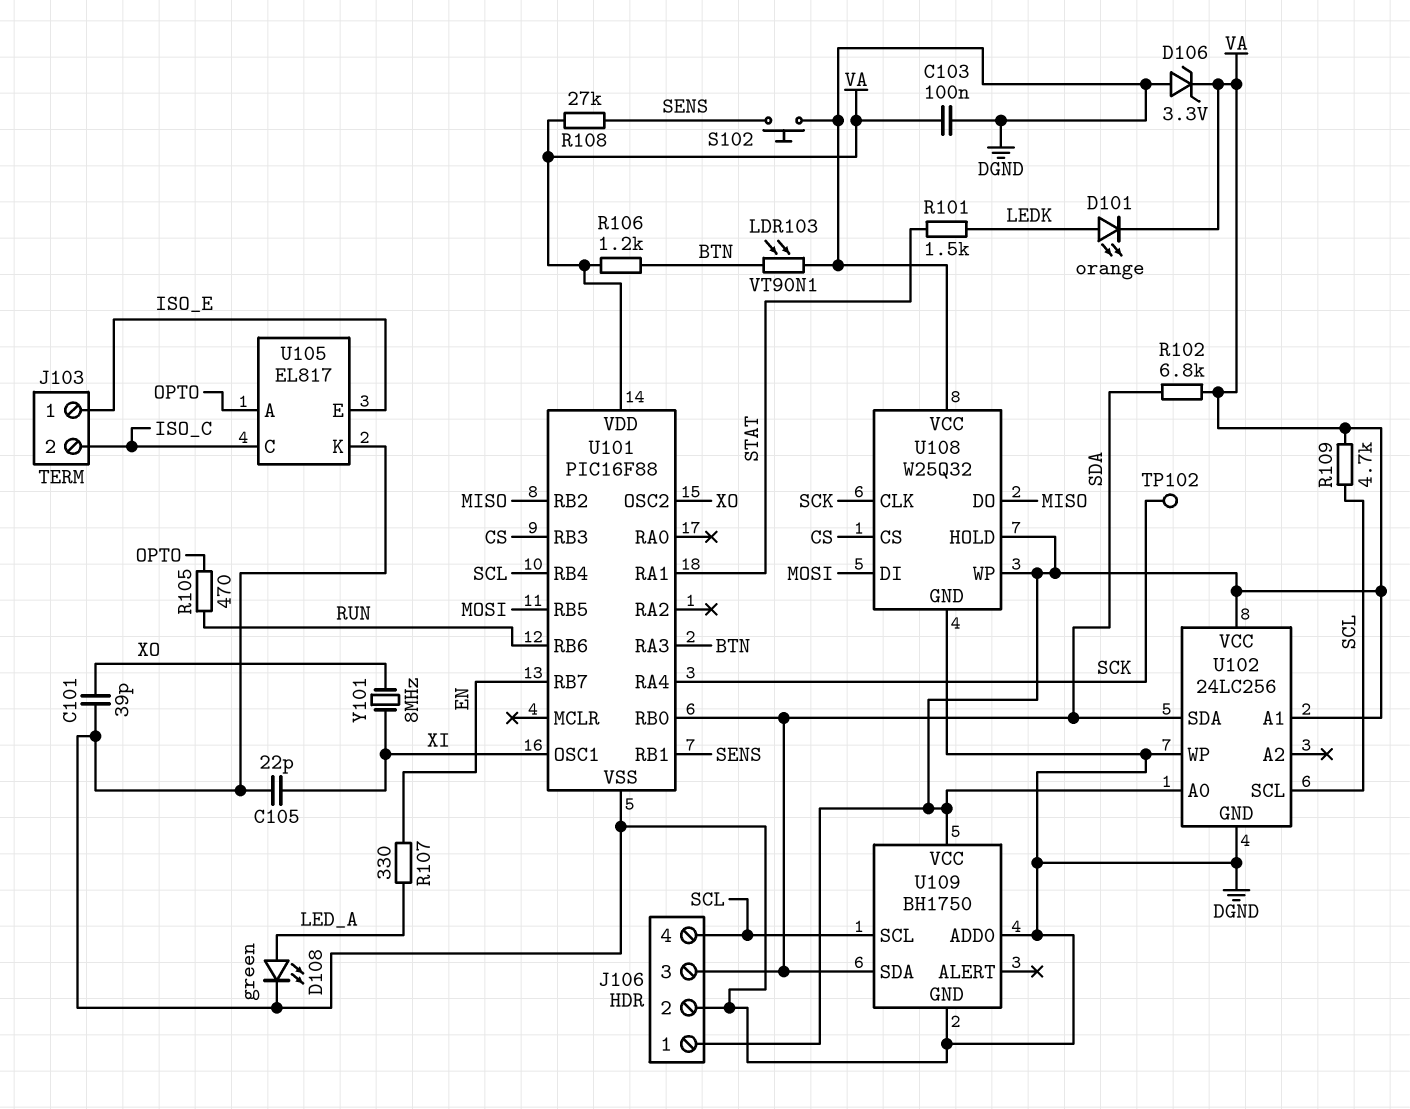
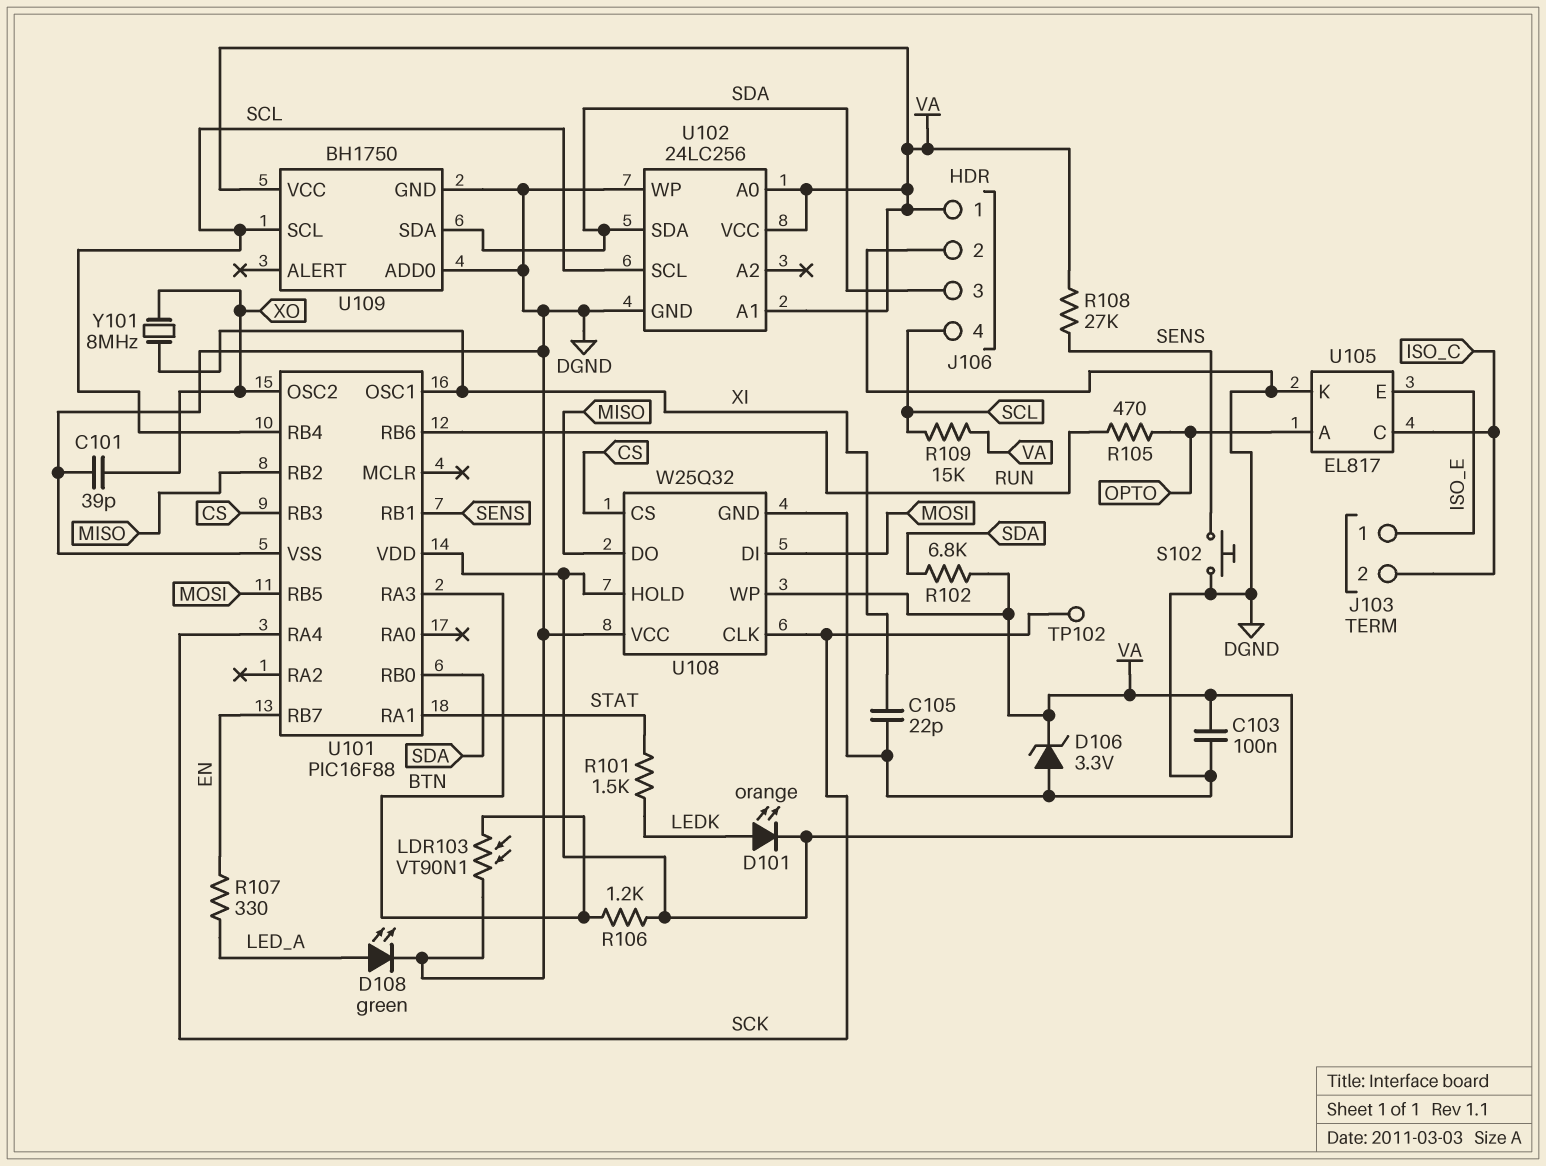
R109: 4.7k (SCL, VA) -> 15k (SCL, VA)

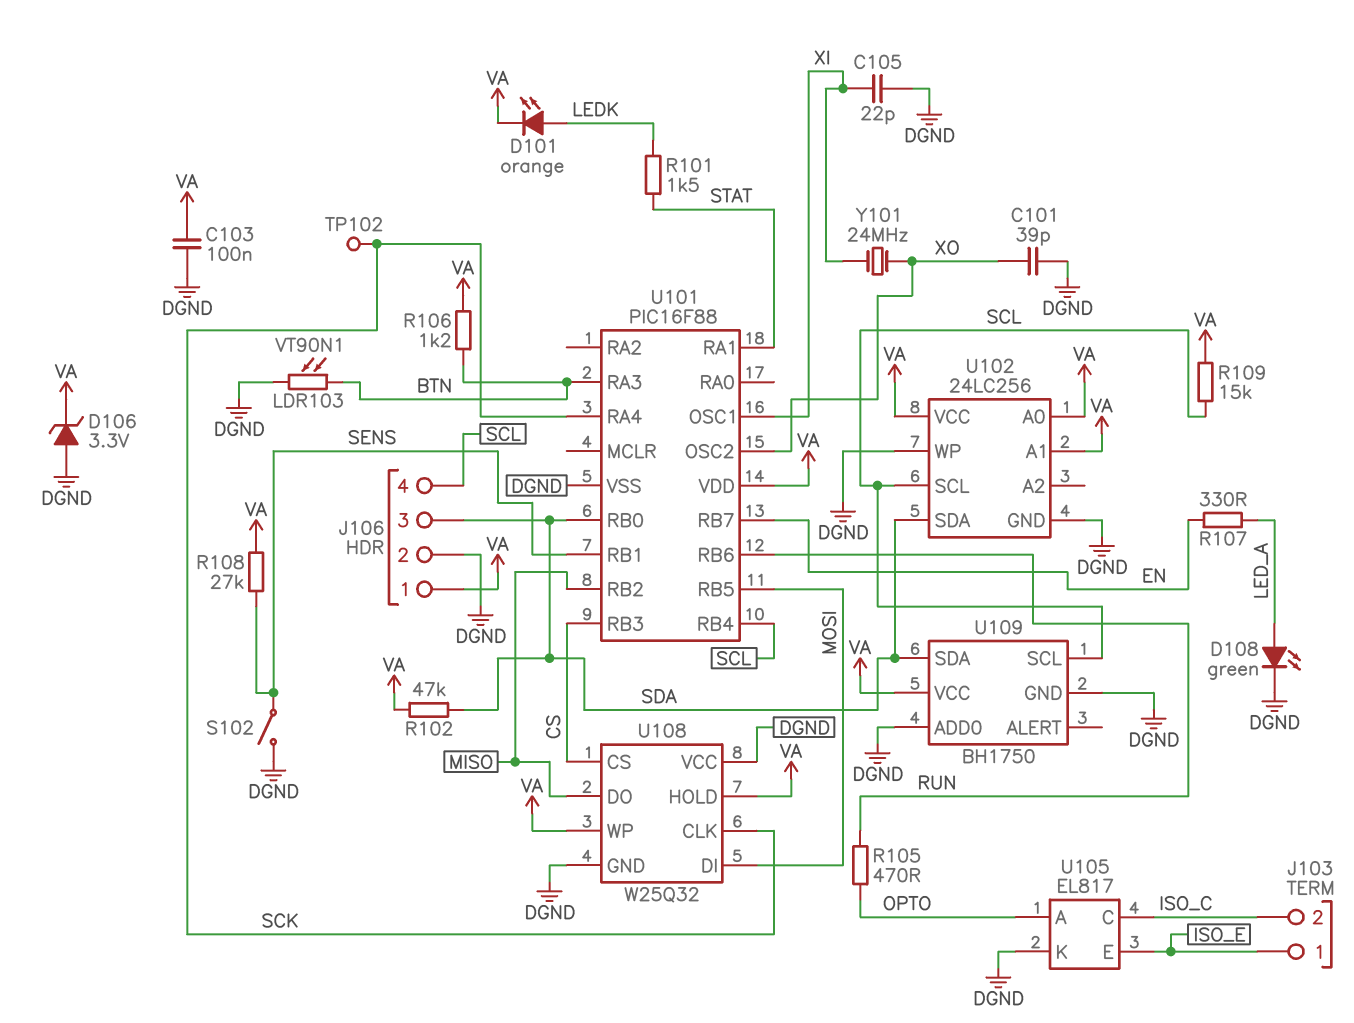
R102: 6.8k (SDA, VA) -> 47k (SDA, VA)
S102: button (DGND, SENS) -> switch (DGND, SENS)
Y101: 8MHz (XI, XO) -> 24MHz (XI, XO)

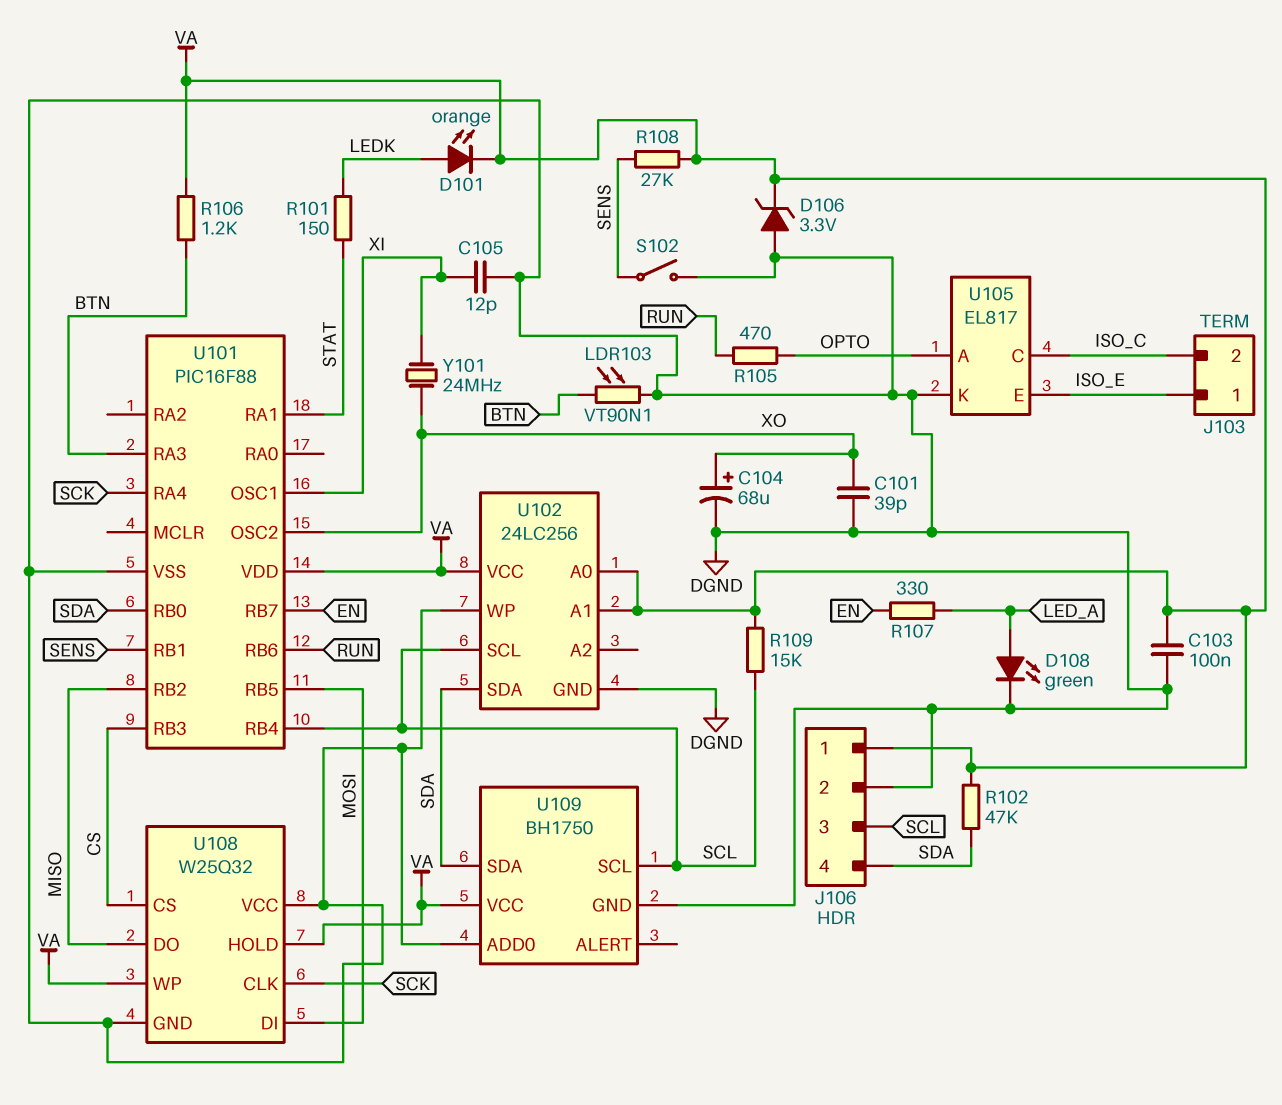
C104: none -> 68uF (plus XO, minus DGND)
C105: 22pF (DGND, XI) -> 12pF (DGND, XI)
J106 pin 3: SDA -> SCL
J106 pin 4: SCL -> SDA
R101: 1.5k (LEDK, STAT) -> 150 (LEDK, STAT)
TP102: test point (SCK) -> none

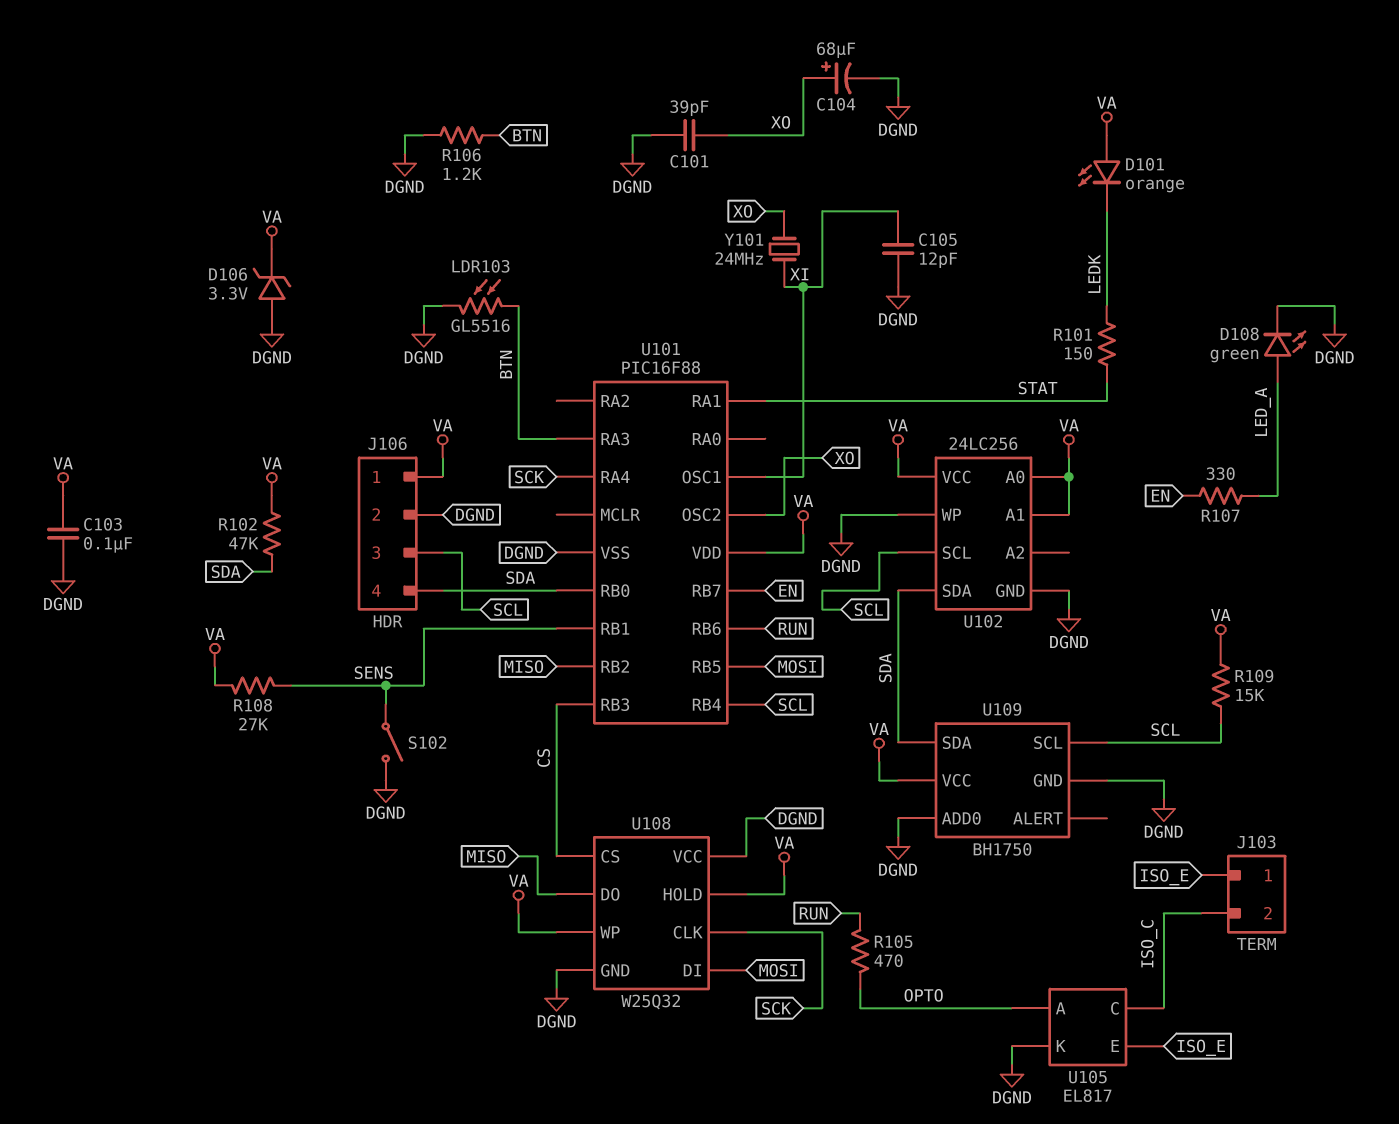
D101: LED orange (A LEDK, K VA) -> LED orange (A VA, K LEDK)
LDR103: VT90N1 (BTN, DGND) -> GL5516 (BTN, DGND)
R106: 1.2k (BTN, VA) -> 1.2k (BTN, DGND)

